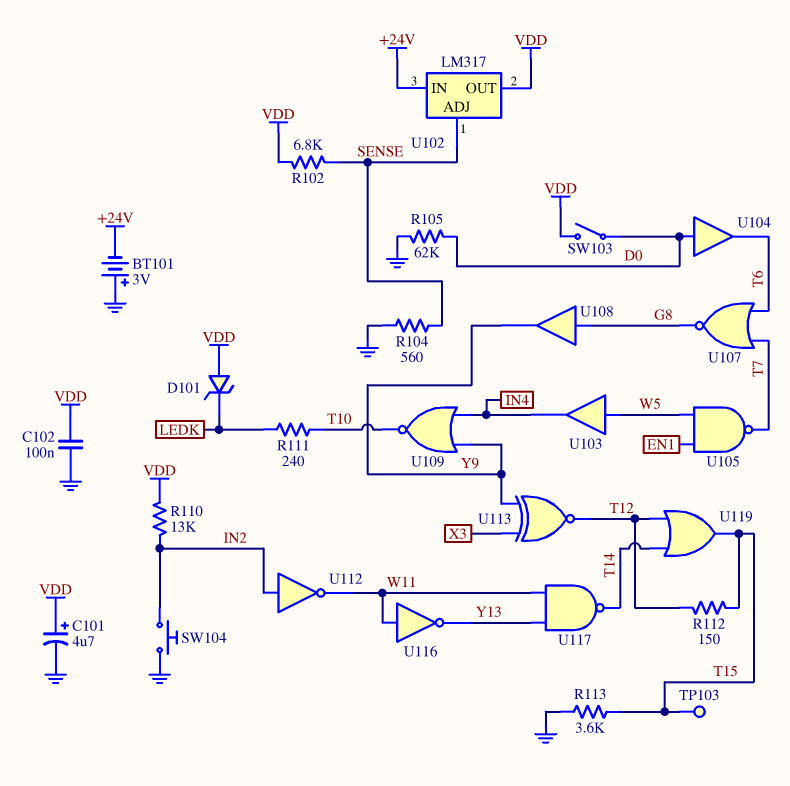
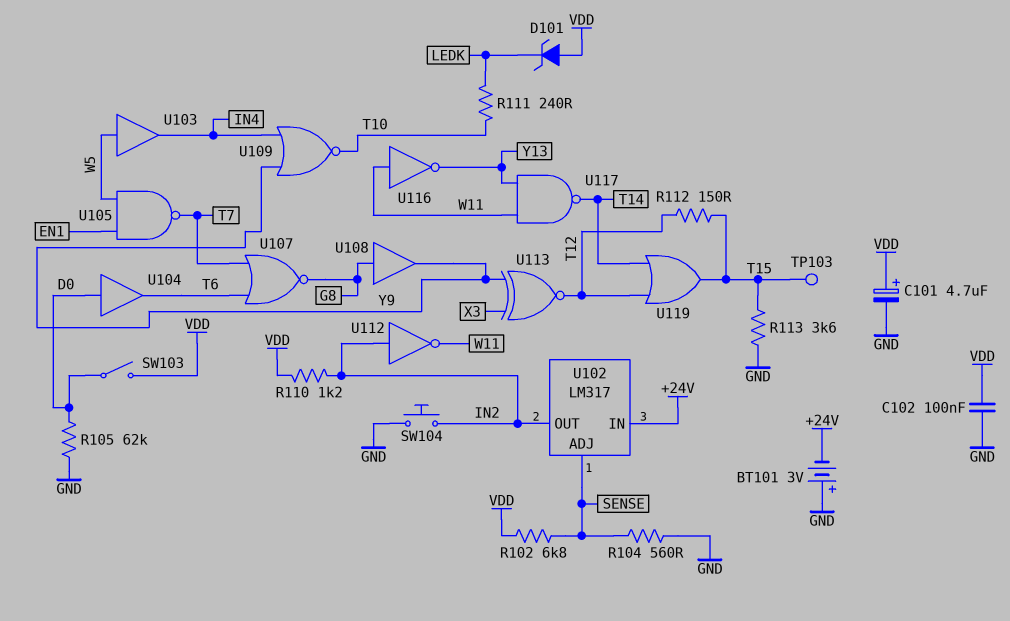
R110: 13k (IN2, VDD) -> 1.2k (IN2, VDD)
U102 pin OUT: VDD -> IN2

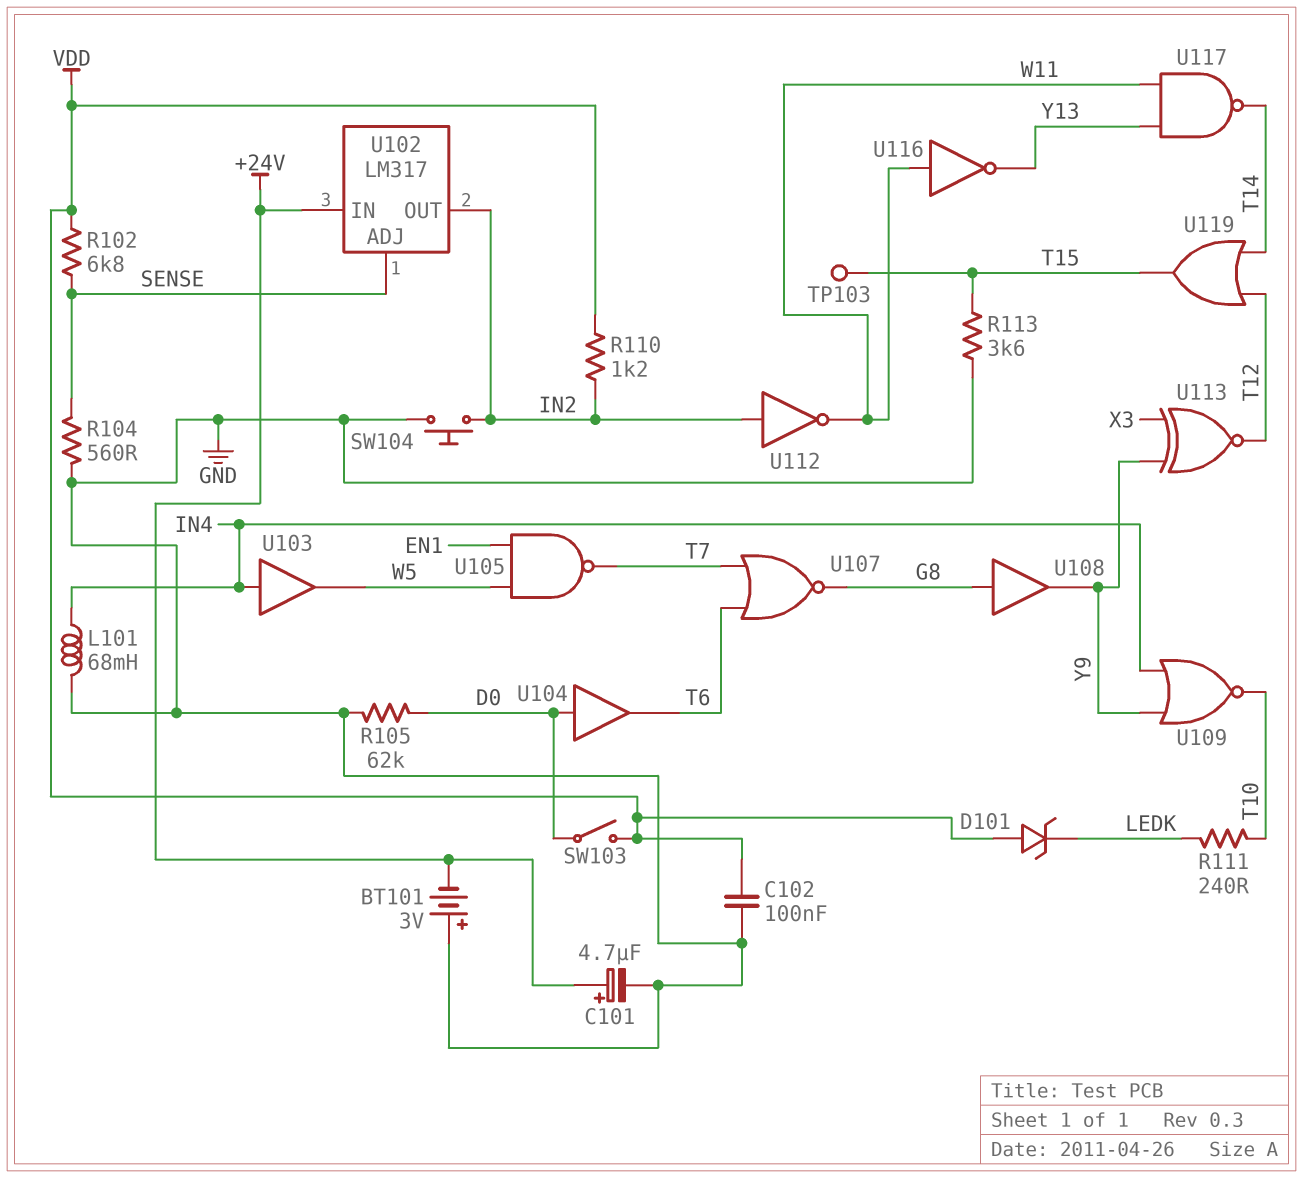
C101: 4.7uF (plus VDD, minus GND) -> 4.7uF (plus +24V, minus GND)
L101: none -> 68mH (GND, IN4)
R112: 150 (T12, T15) -> none
U103: buffer (in W5, out IN4) -> buffer (in IN4, out W5)

